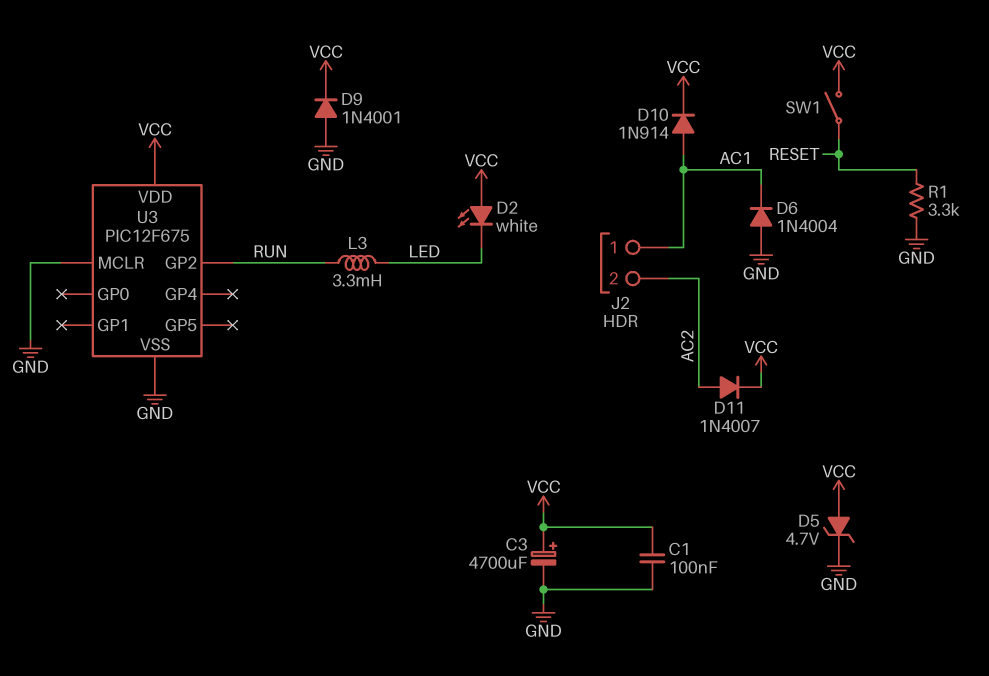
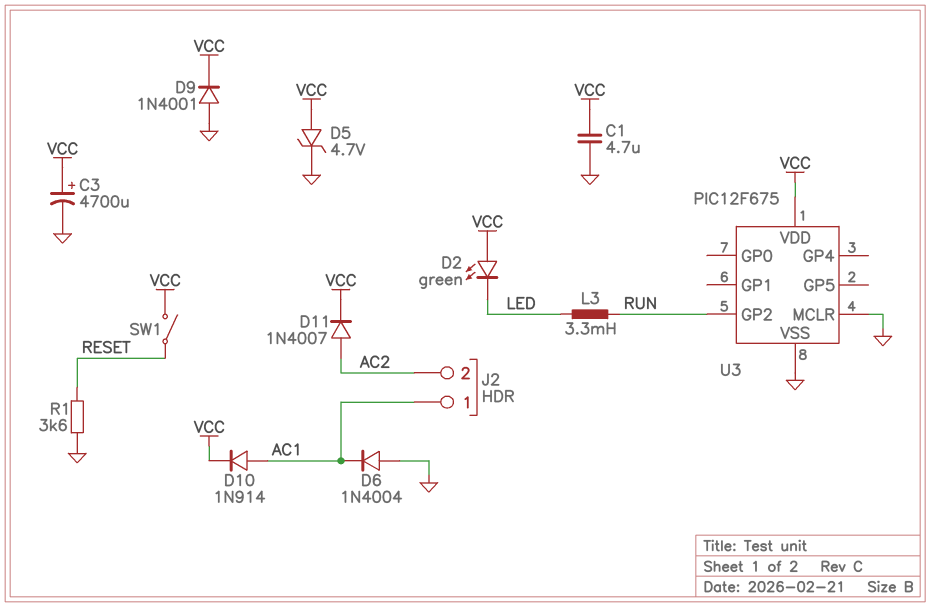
C1: 100nF (GND, VCC) -> 4.7uF (GND, VCC)
D2: LED white (A VCC, K LED) -> LED green (A VCC, K LED)
R1: 3.3k (GND, RESET) -> 3.6k (GND, RESET)

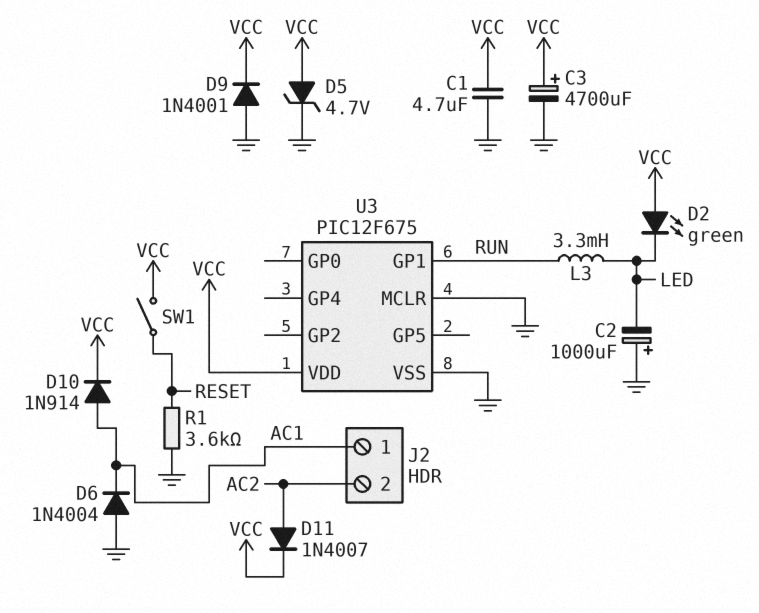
C2: none -> 1000uF (plus GND, minus LED)
U3 pin GP1: none -> RUN
U3 pin GP2: RUN -> none

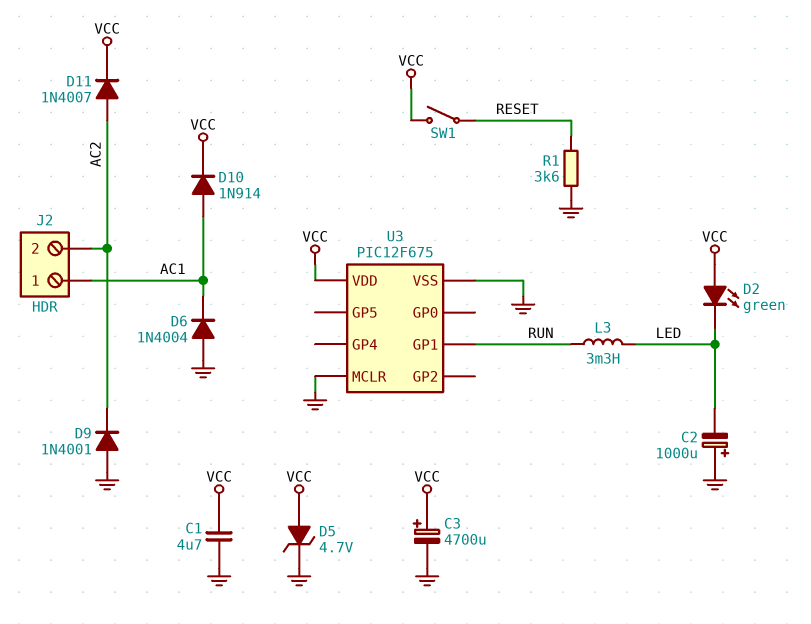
D9: diode 1N4001 (A GND, K VCC) -> diode 1N4001 (A GND, K AC2)

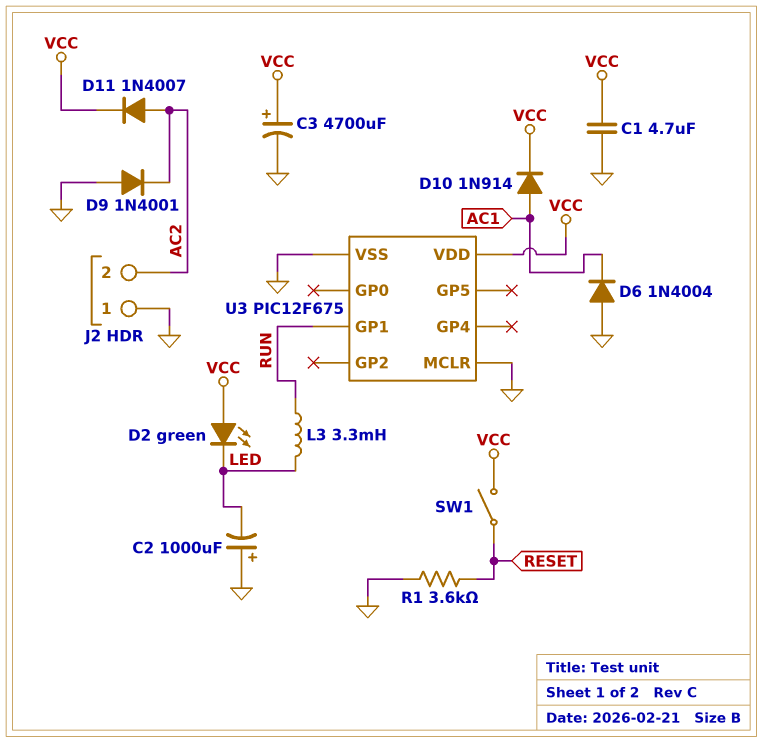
D5: zener 4.7V (A VCC, K GND) -> none
J2 pin 1: AC1 -> GND

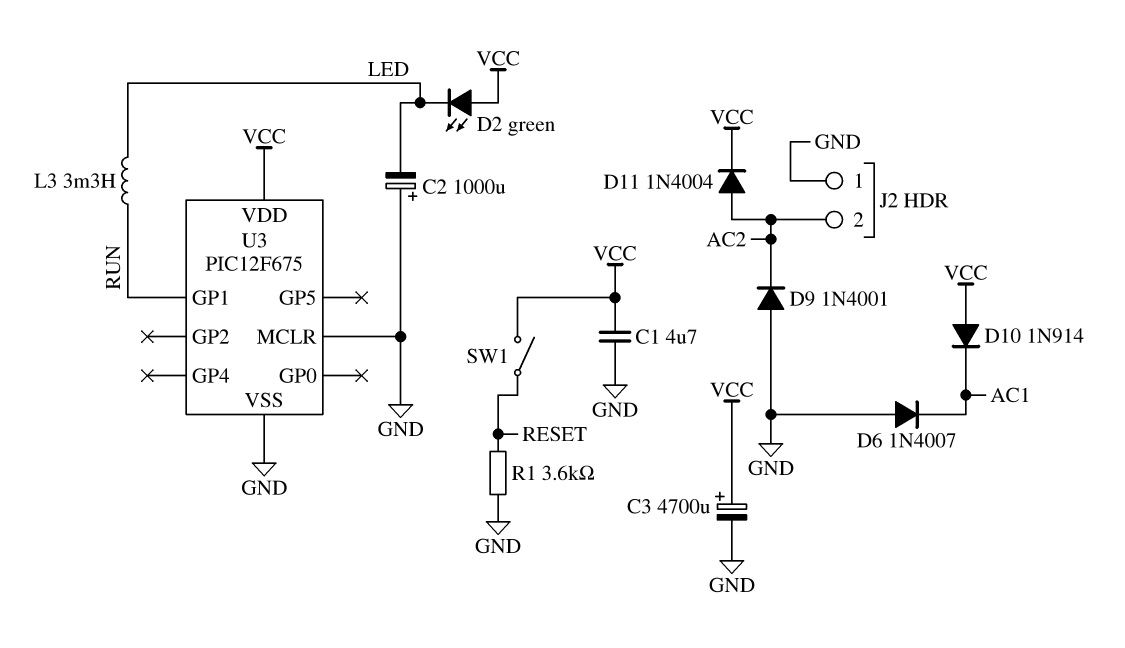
D6: diode 1N4004 (A GND, K AC1) -> diode 1N4007 (A GND, K AC1)
D10: diode 1N914 (A AC1, K VCC) -> diode 1N914 (A VCC, K AC1)
D11: diode 1N4007 (A AC2, K VCC) -> diode 1N4004 (A AC2, K VCC)

